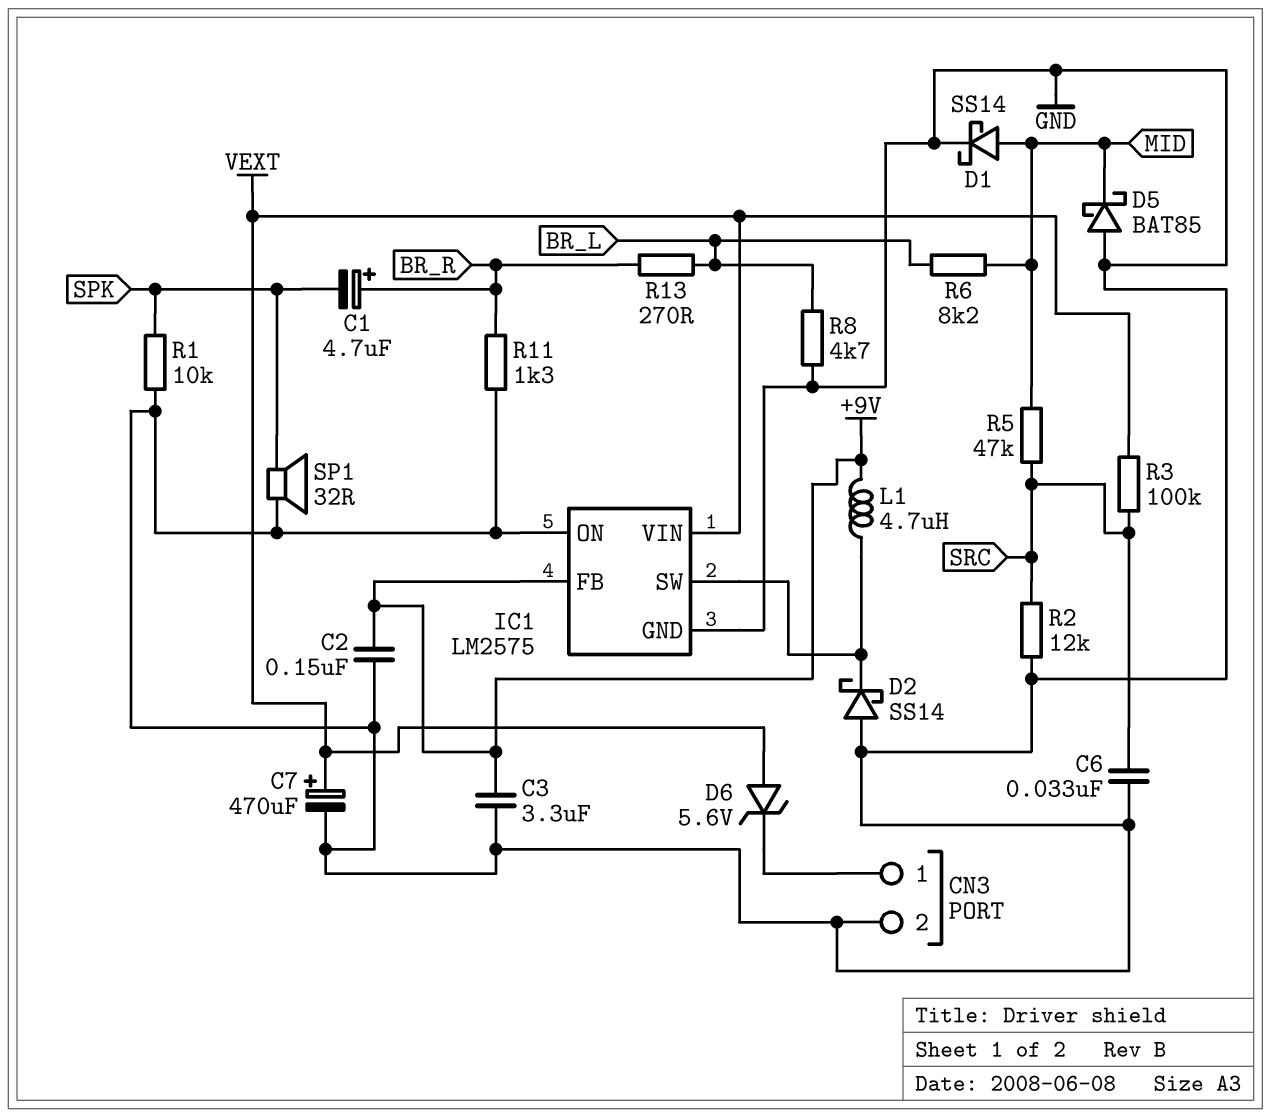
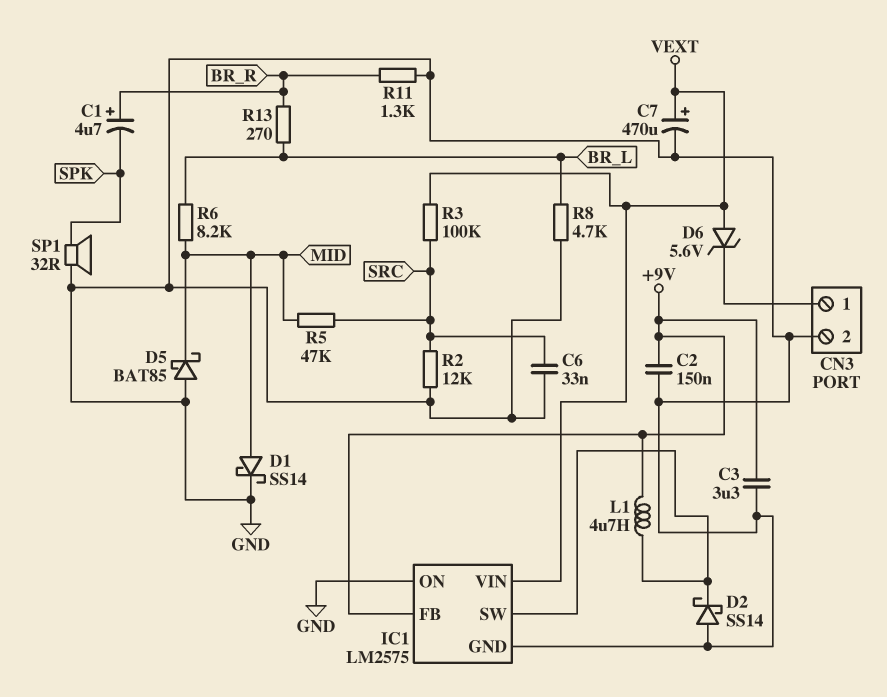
R1: 10k (GND, SPK) -> none

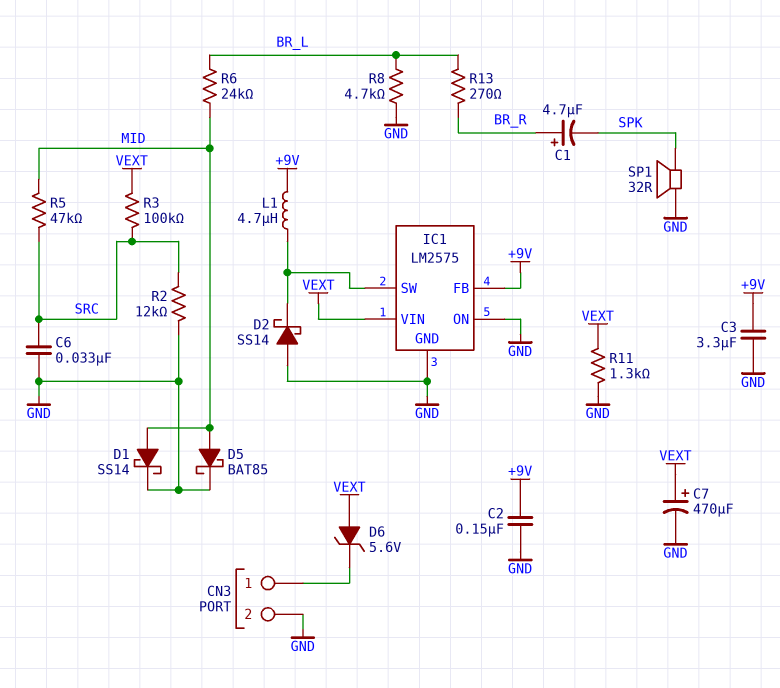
D5: schottky BAT85 (A GND, K MID) -> schottky BAT85 (A MID, K GND)
R6: 8.2k (BR_L, MID) -> 24k (BR_L, MID)
R11: 1.3k (BR_R, GND) -> 1.3k (GND, VEXT)

